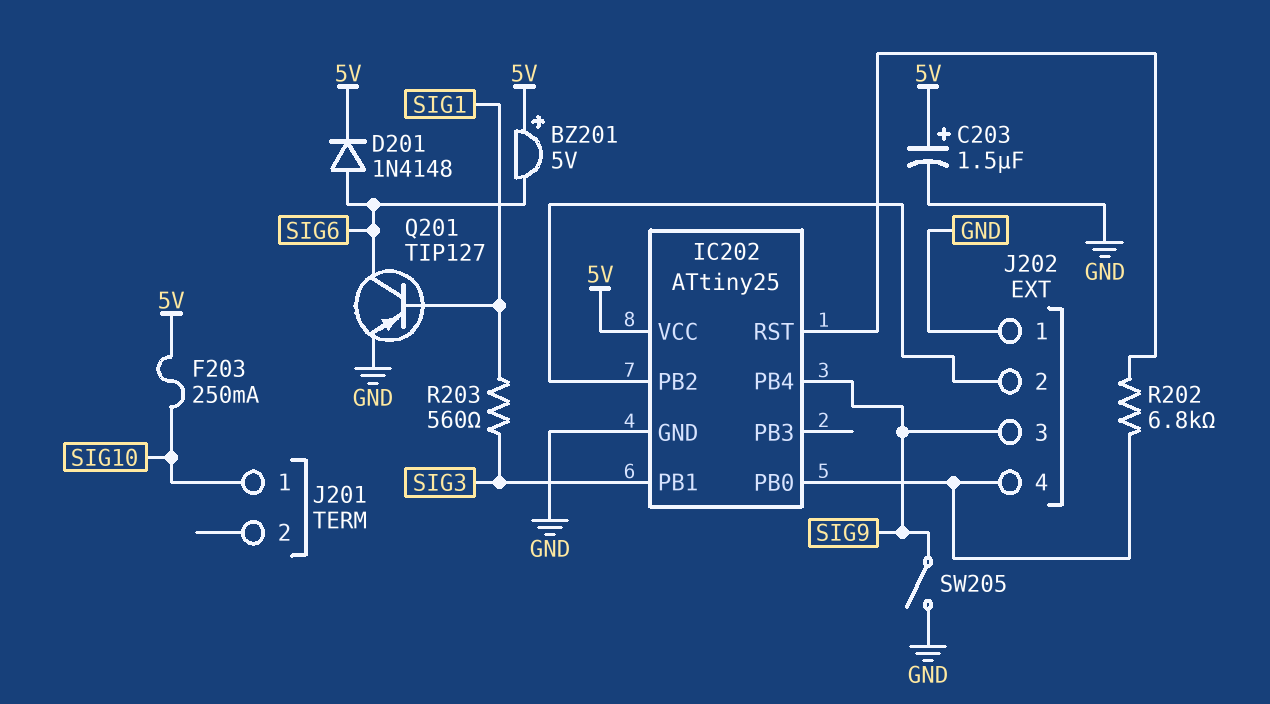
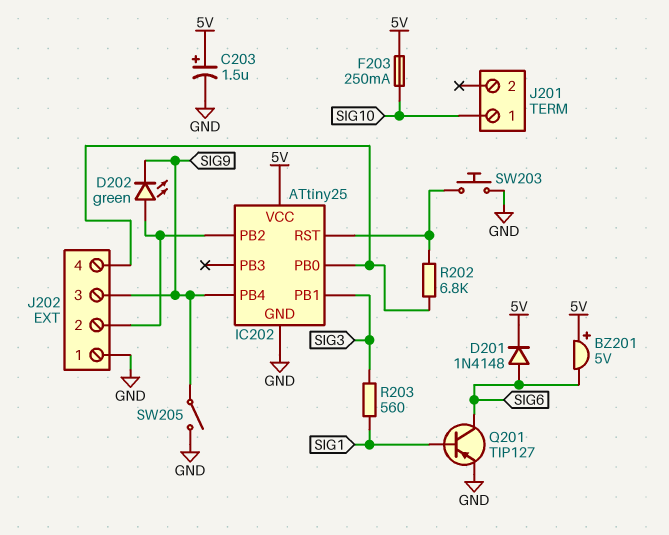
D202: none -> LED green (A IC202/PB2, K SIG9)
SW203: none -> button (GND, IC202/RST)

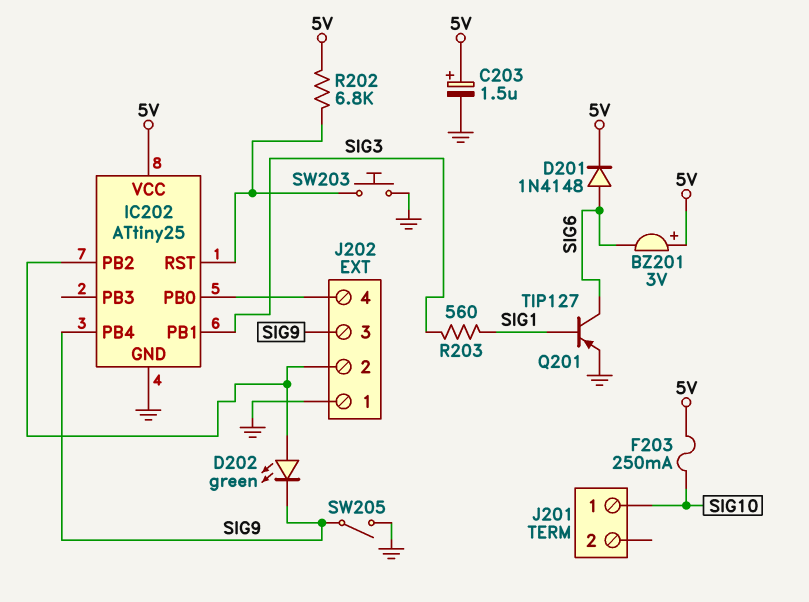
BZ201: buzzer 5V (plus 5V, minus SIG6) -> buzzer 3V (plus 5V, minus SIG6)
R202: 6.8k (IC202/PB0, IC202/RST) -> 6.8k (5V, IC202/RST)

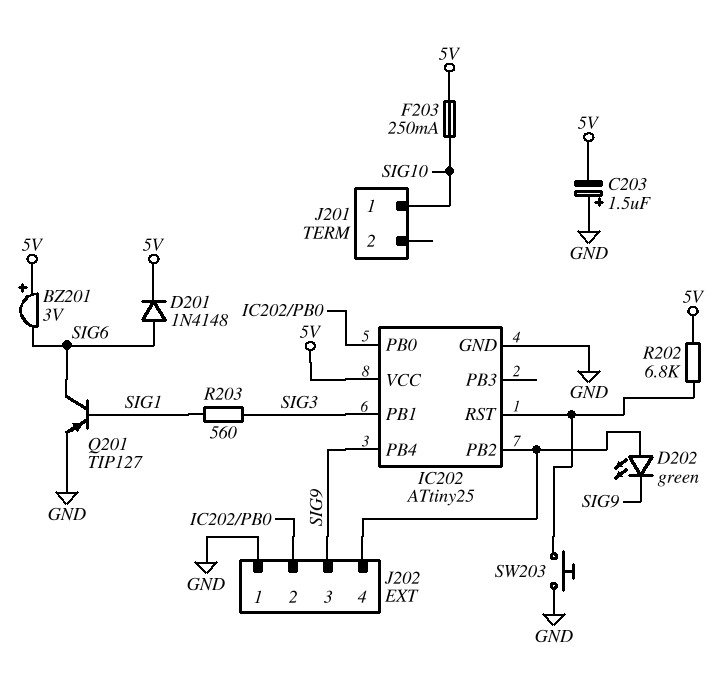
C203: 1.5uF (plus 5V, minus GND) -> 1.5uF (plus GND, minus 5V)
J202 pin 2: IC202/PB2 -> IC202/PB0
J202 pin 4: IC202/PB0 -> IC202/PB2
SW205: switch (GND, SIG9) -> none

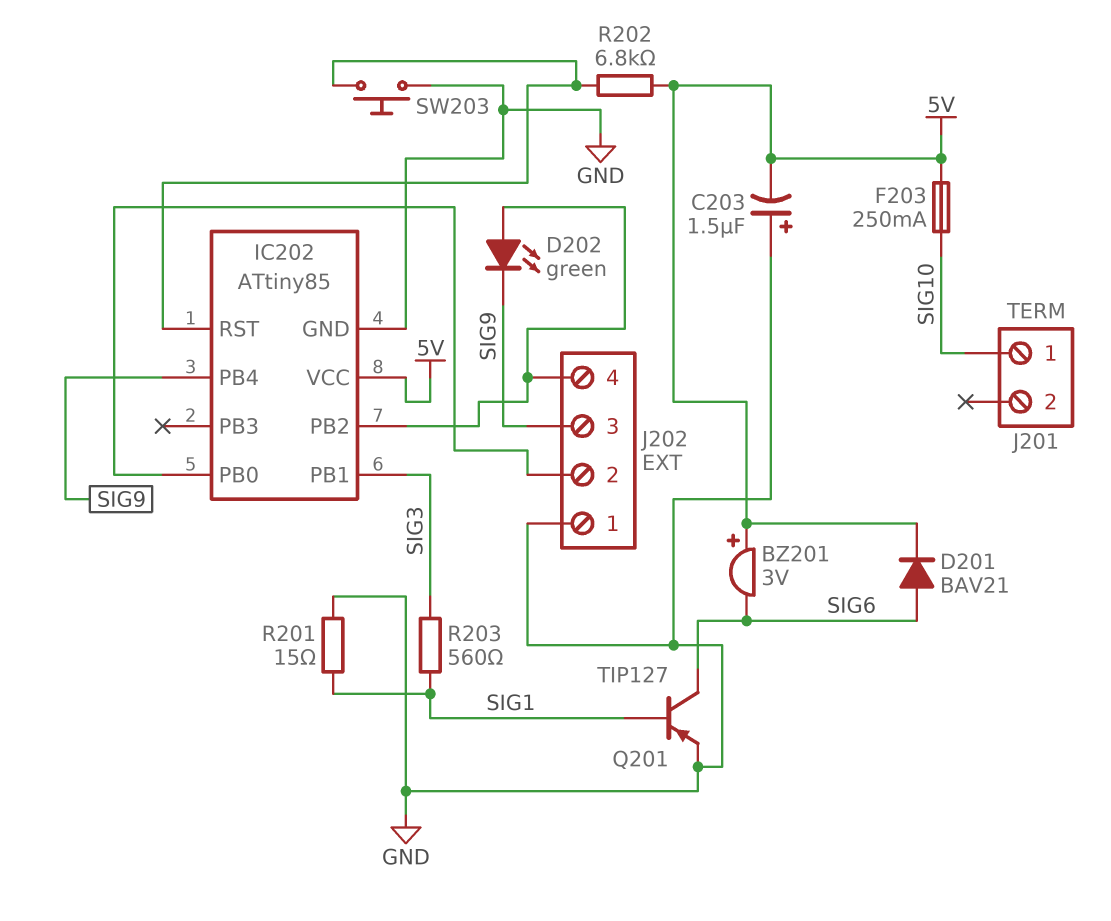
D201: diode 1N4148 (A SIG6, K 5V) -> diode BAV21 (A SIG6, K 5V)
IC202: ATtiny25 -> ATtiny85
R201: none -> 15 (GND, SIG1)

